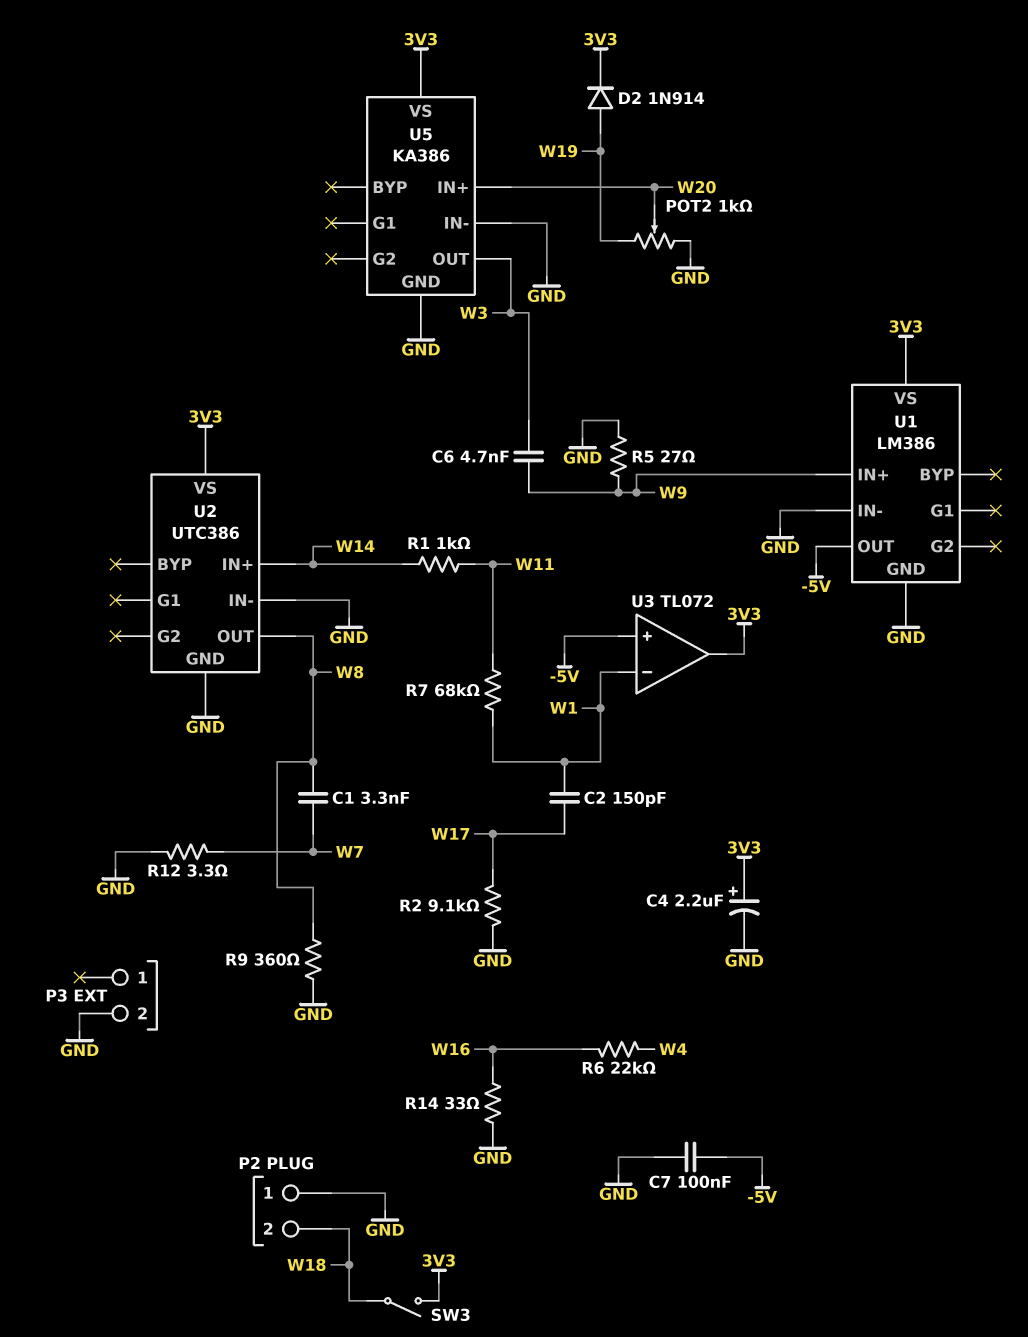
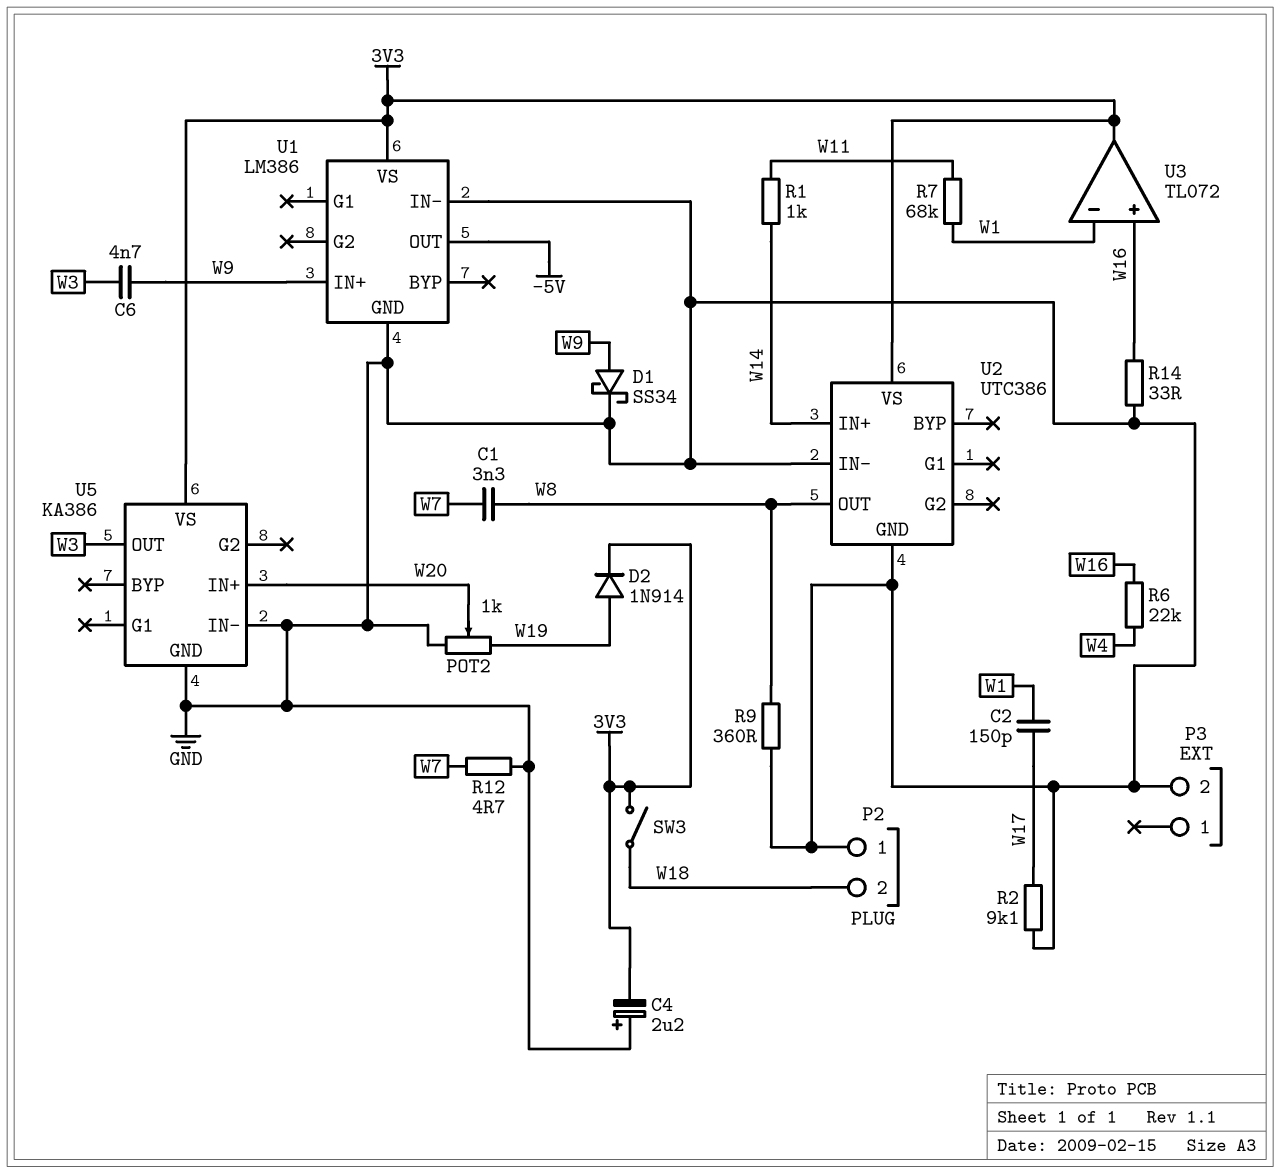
C4: 2.2uF (plus 3V3, minus GND) -> 2.2uF (plus GND, minus 3V3)
C7: 100nF (-5V, GND) -> none
D1: none -> schottky SS34 (A W9, K GND)
R5: 27 (GND, W9) -> none
R12: 3.3 (GND, W7) -> 4.7 (GND, W7)
U3 pin in+: -5V -> W16

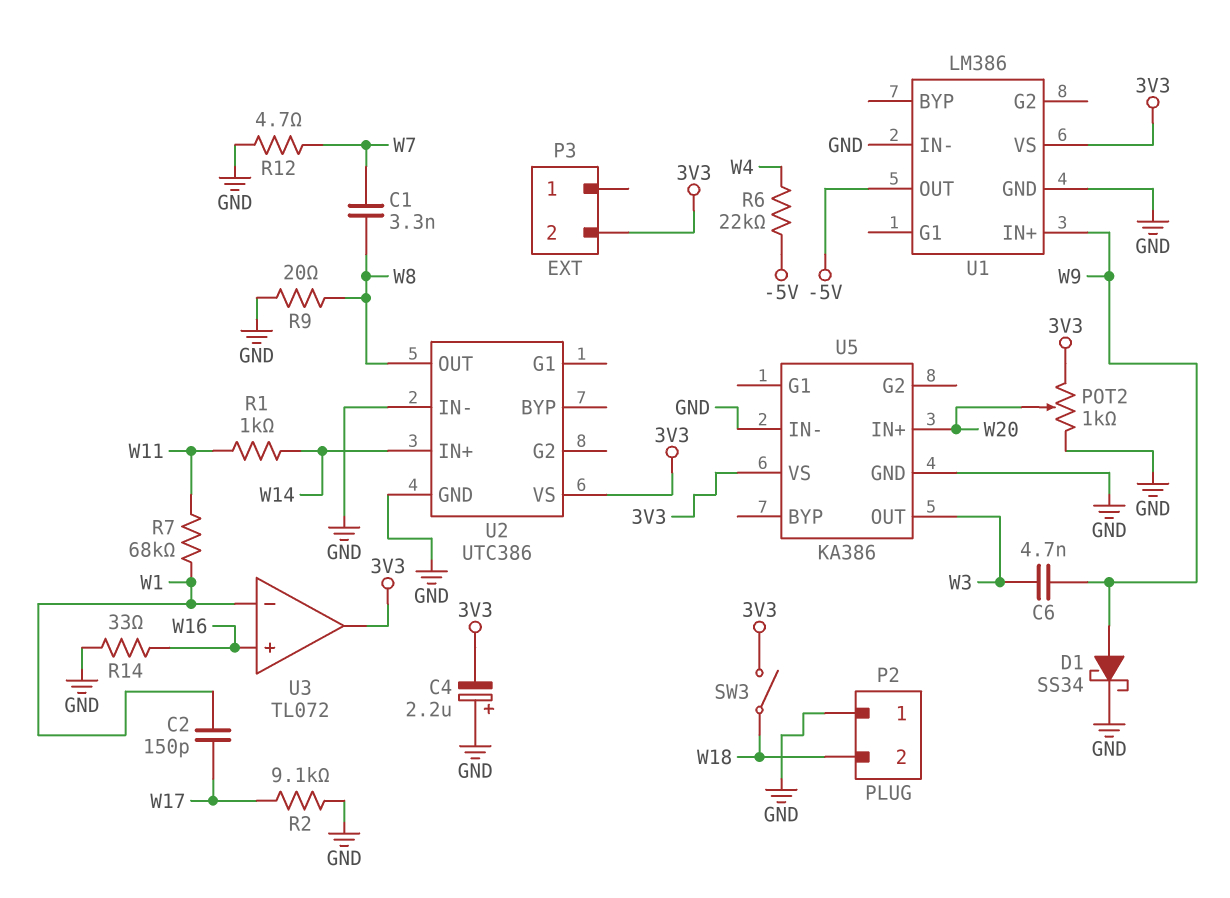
D2: diode 1N914 (A W19, K 3V3) -> none
P3 pin 2: GND -> 3V3
POT2: 1k (GND, W19, wiper W20) -> 1k (3V3, GND, wiper W20)
R6: 22k (W4, W16) -> 22k (-5V, W4)
R9: 360 (GND, W8) -> 20 (GND, W8)

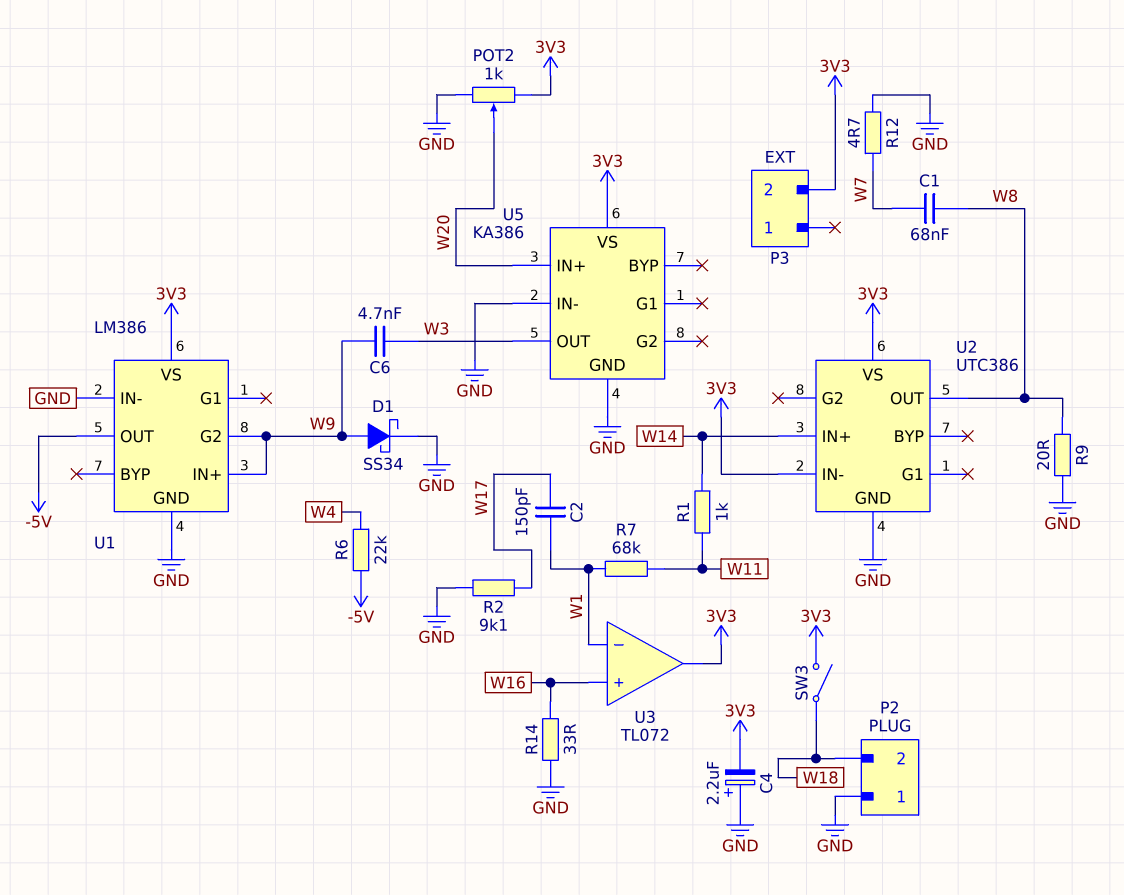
C1: 3.3nF (W7, W8) -> 68nF (W7, W8)
U1 pin G2: none -> W9
U2 pin IN-: GND -> 3V3

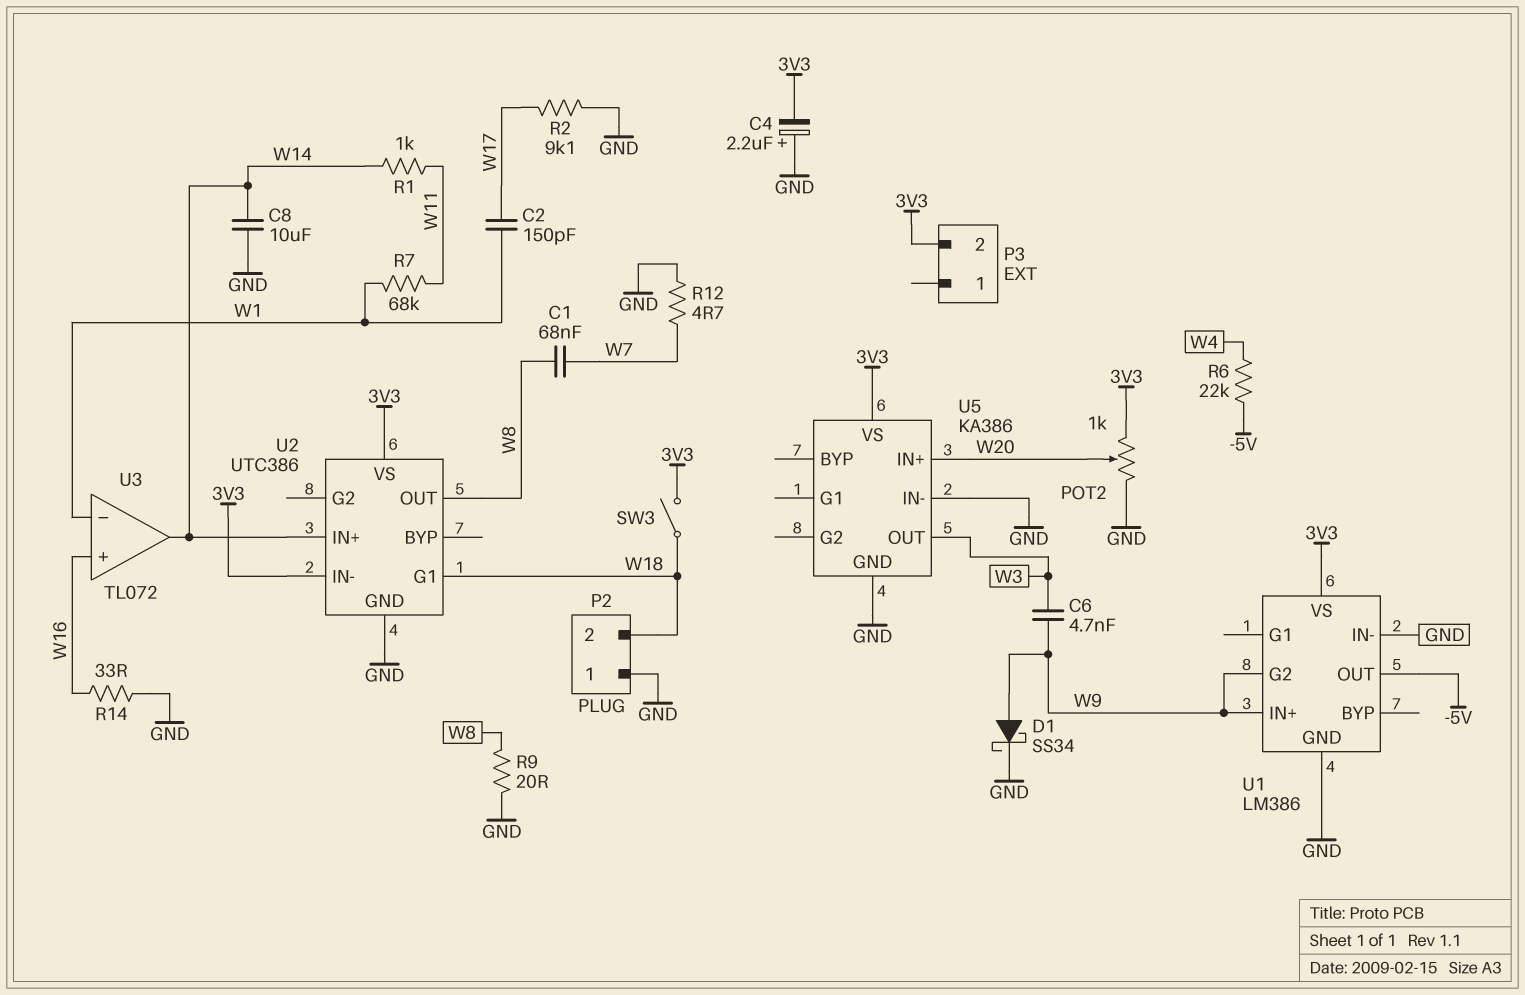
C8: none -> 10uF (GND, W14)
U2 pin G1: none -> W18
U3 pin out: 3V3 -> W14

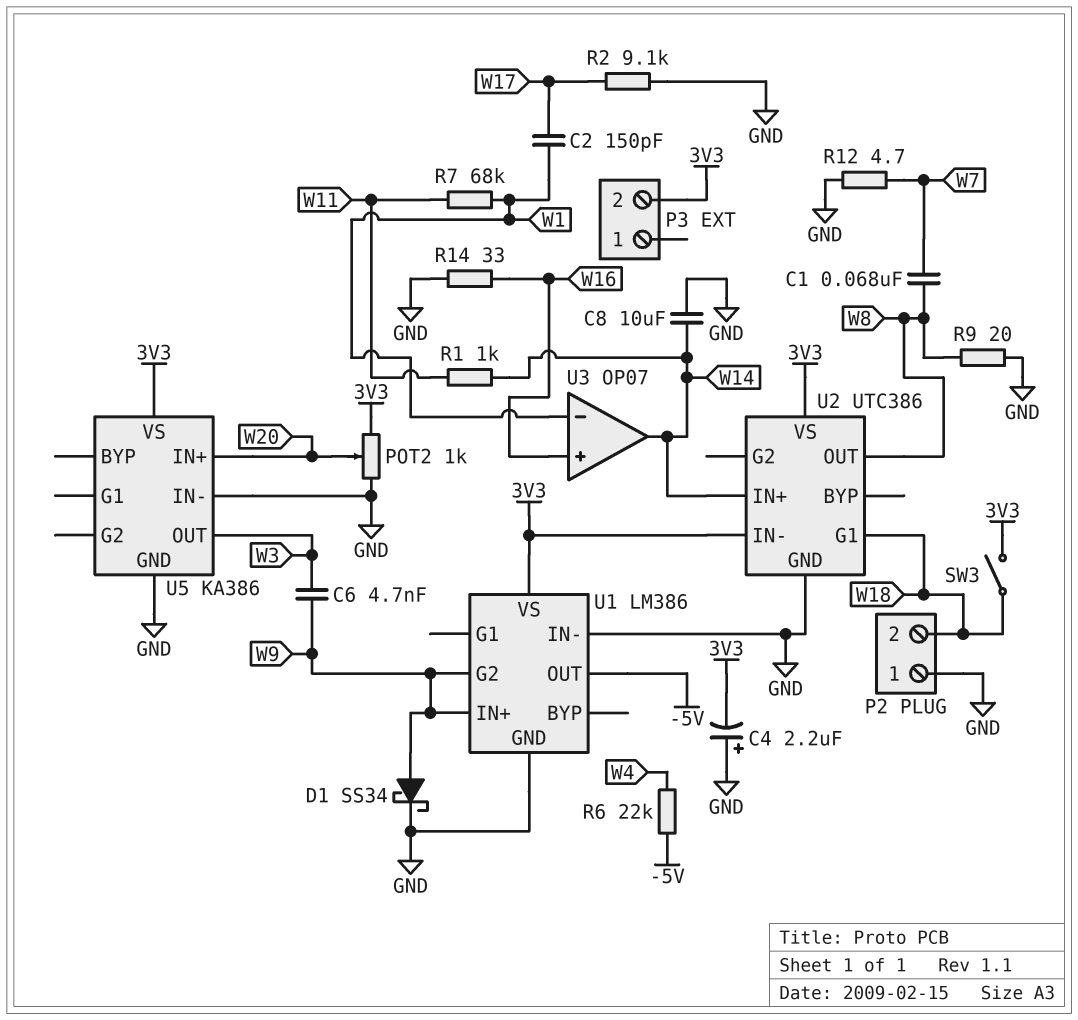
U3: TL072 -> OP07

